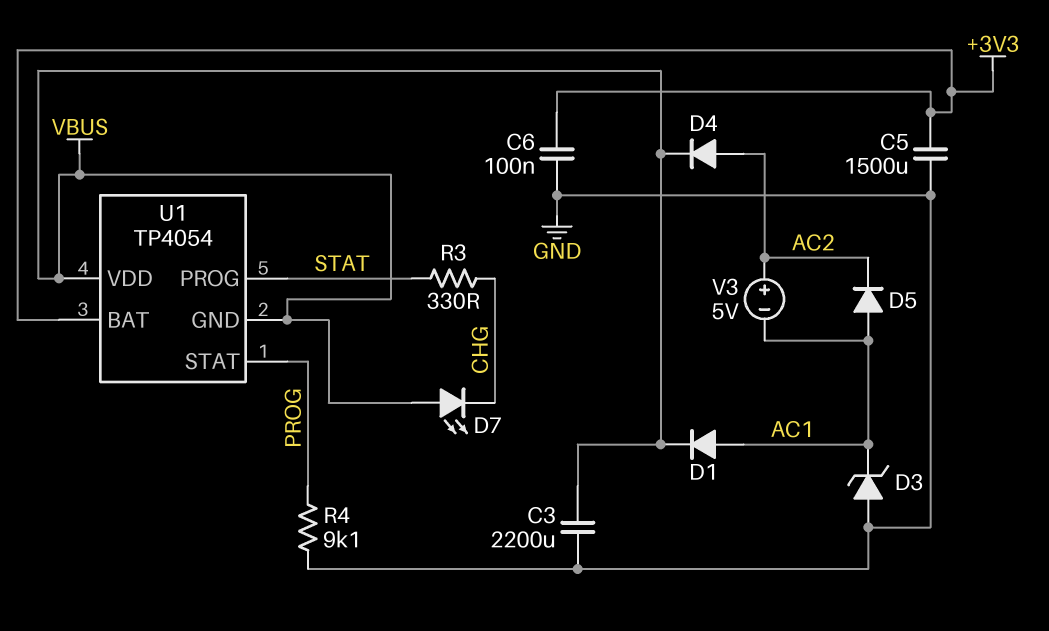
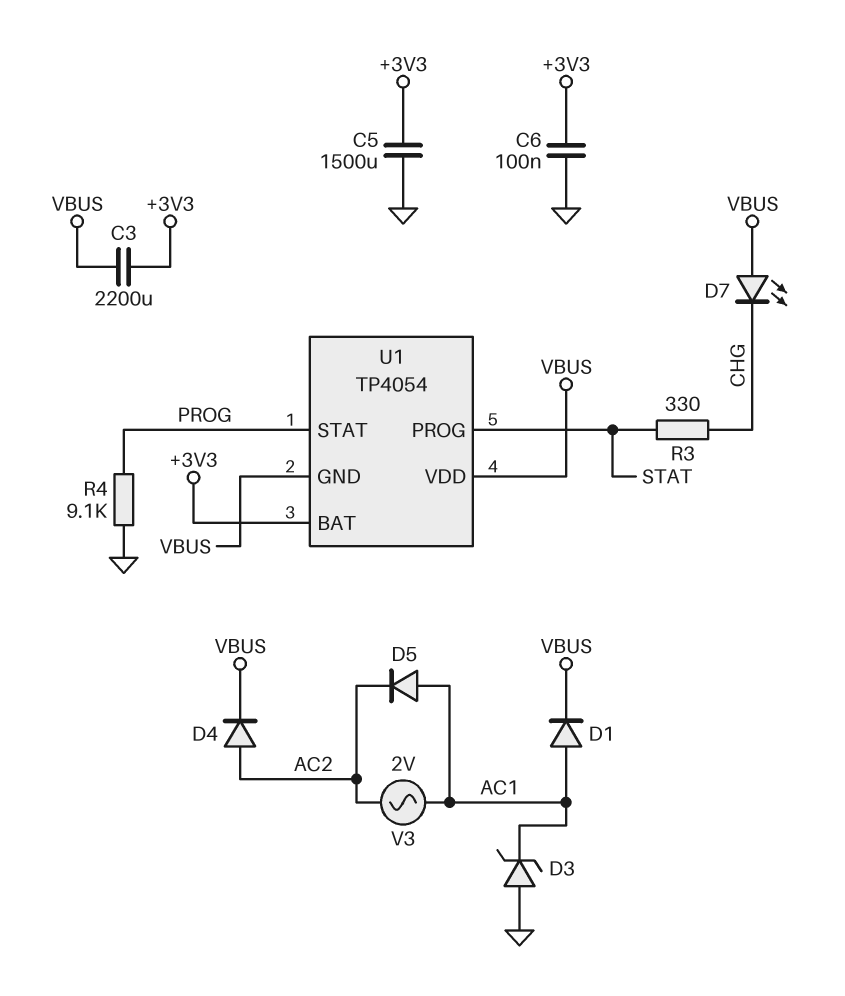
C3: 2200uF (GND, VBUS) -> 2200uF (+3V3, VBUS)
V3: 5V (plus AC2, minus AC1) -> AC 2V (AC1, AC2)

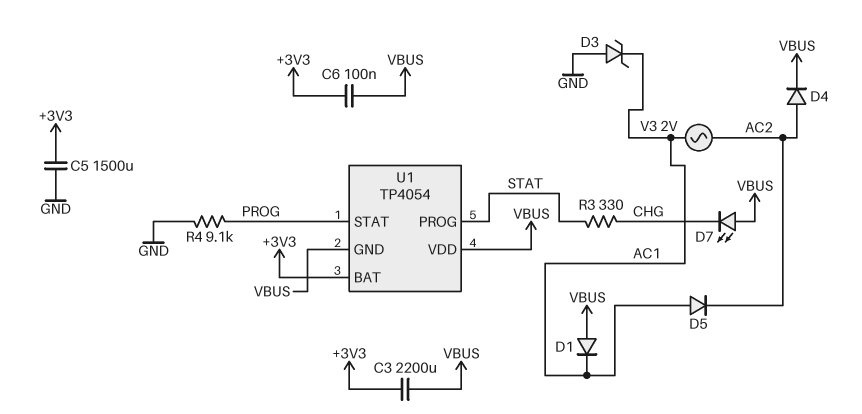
C6: 100nF (+3V3, GND) -> 100nF (+3V3, VBUS)
D1: diode (A AC1, K VBUS) -> diode (A VBUS, K AC1)

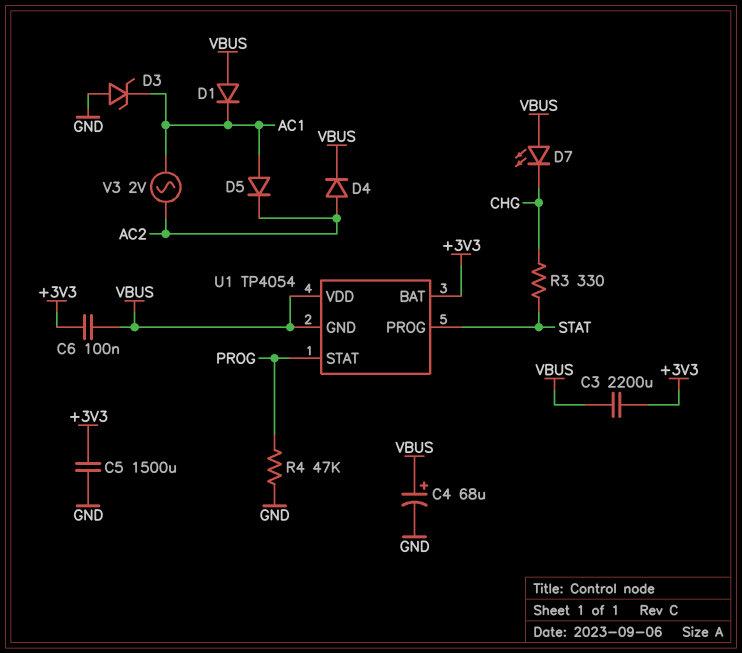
C4: none -> 68uF (plus VBUS, minus GND)
R4: 9.1k (GND, PROG) -> 47k (GND, PROG)

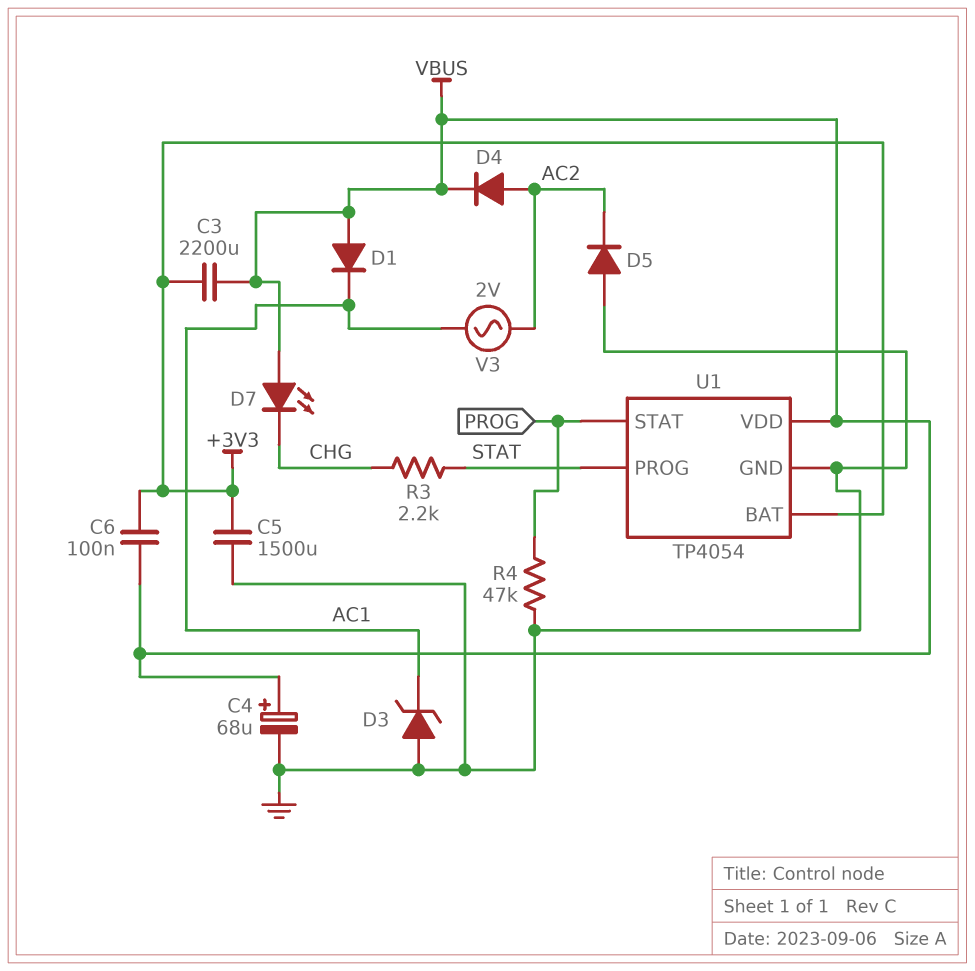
D5: diode (A AC1, K AC2) -> diode (A GND, K AC2)
R3: 330 (CHG, STAT) -> 2.2k (CHG, STAT)
U1 pin GND: VBUS -> GND

